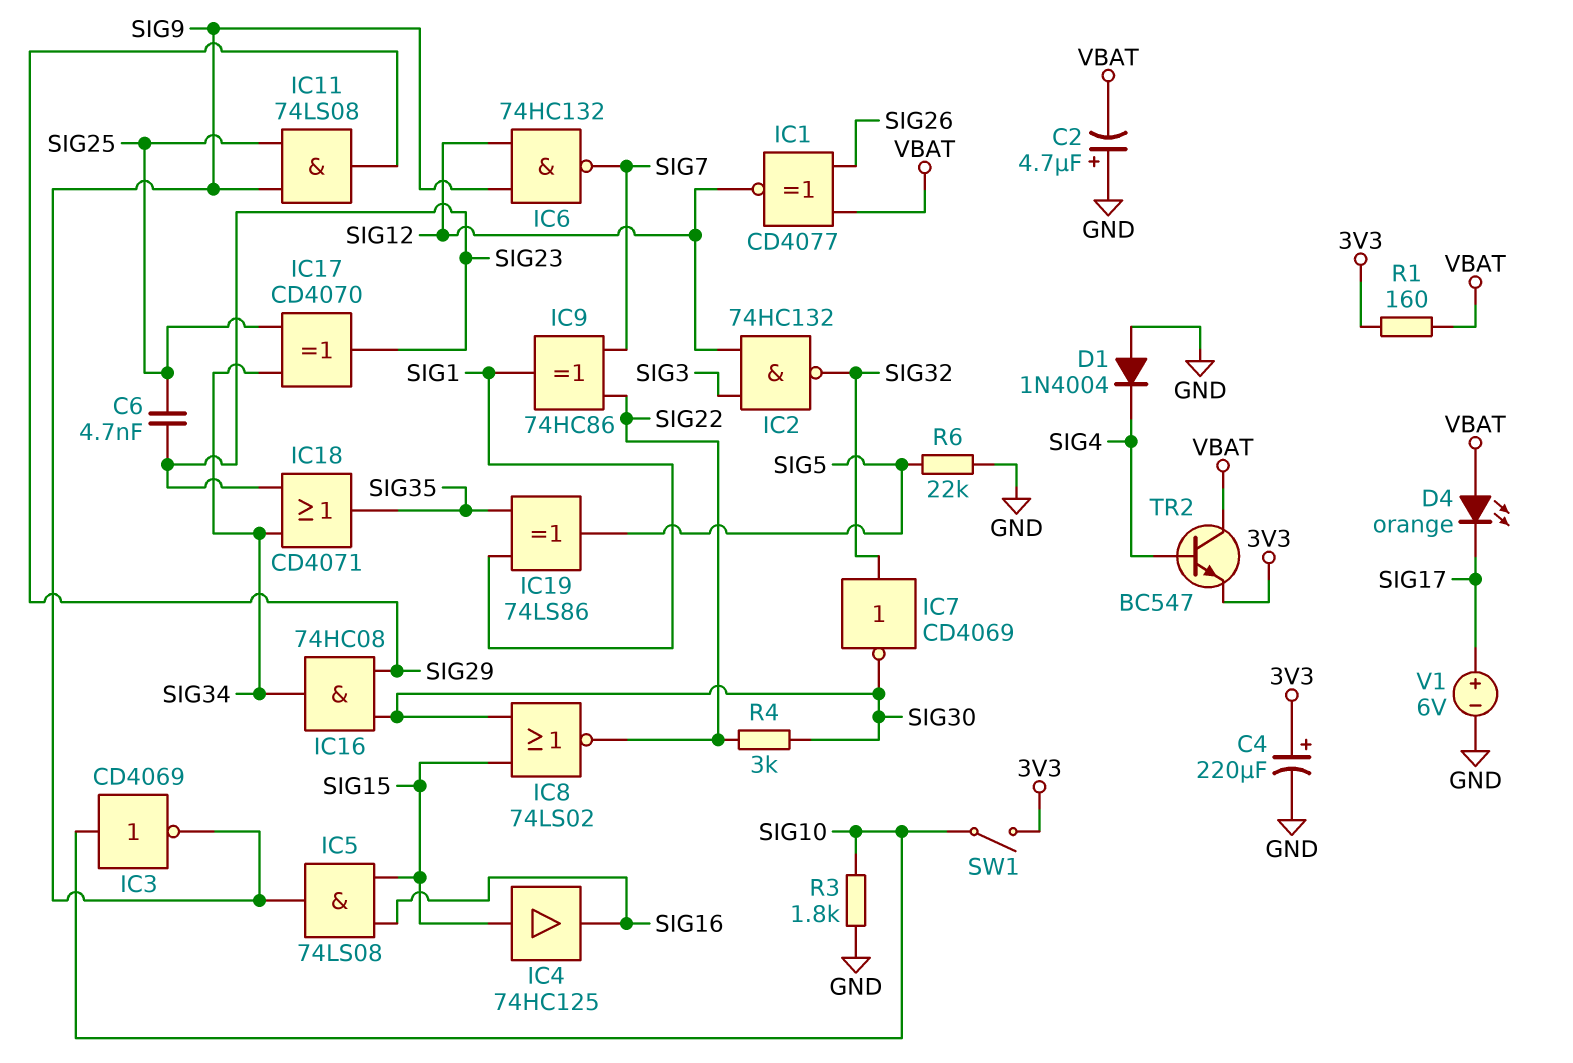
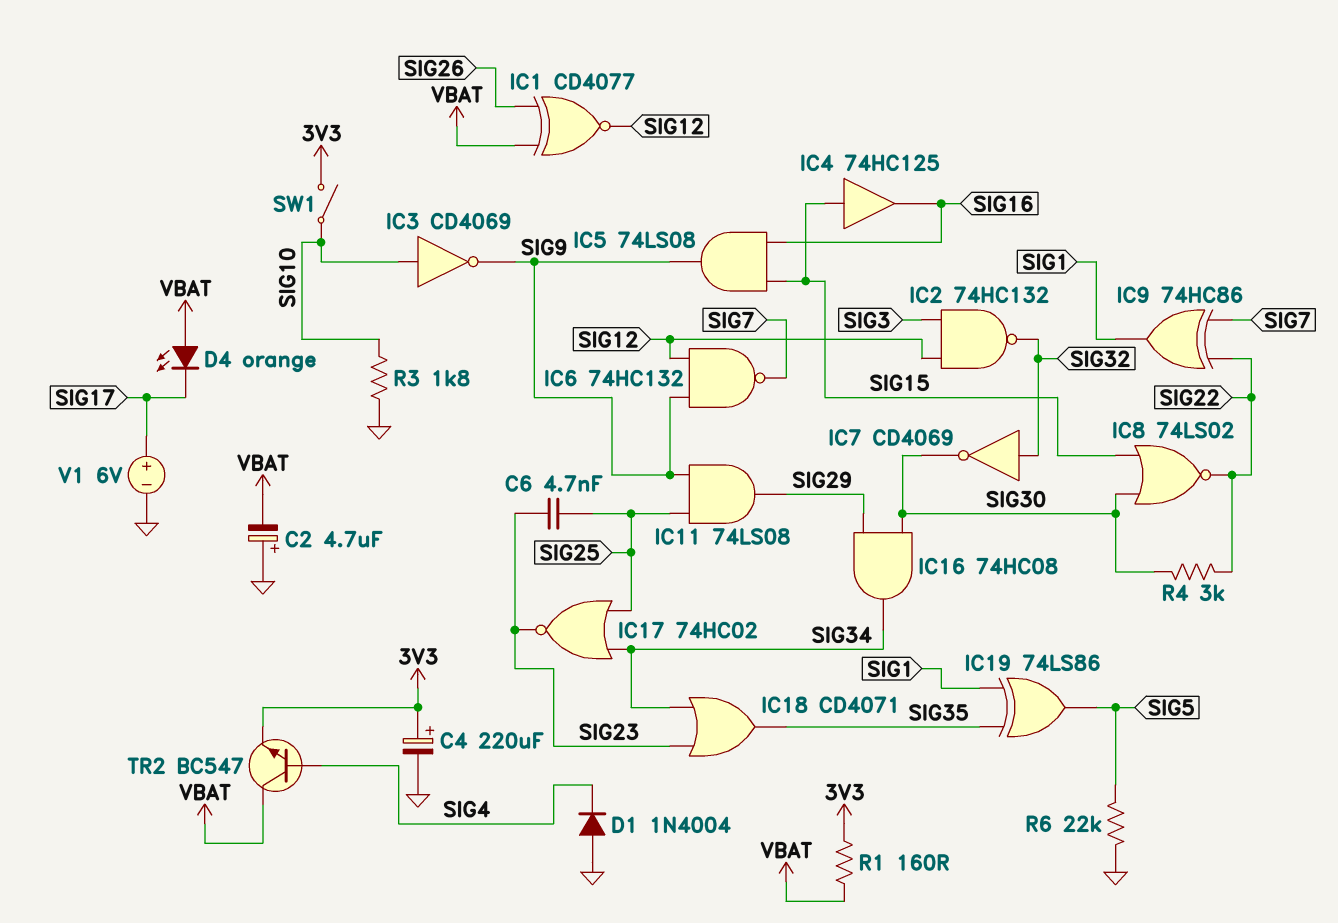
IC17: XOR CD4070 (in SIG25, in SIG34, out SIG23) -> NOR 74HC02 (in SIG25, in SIG34, out SIG23)

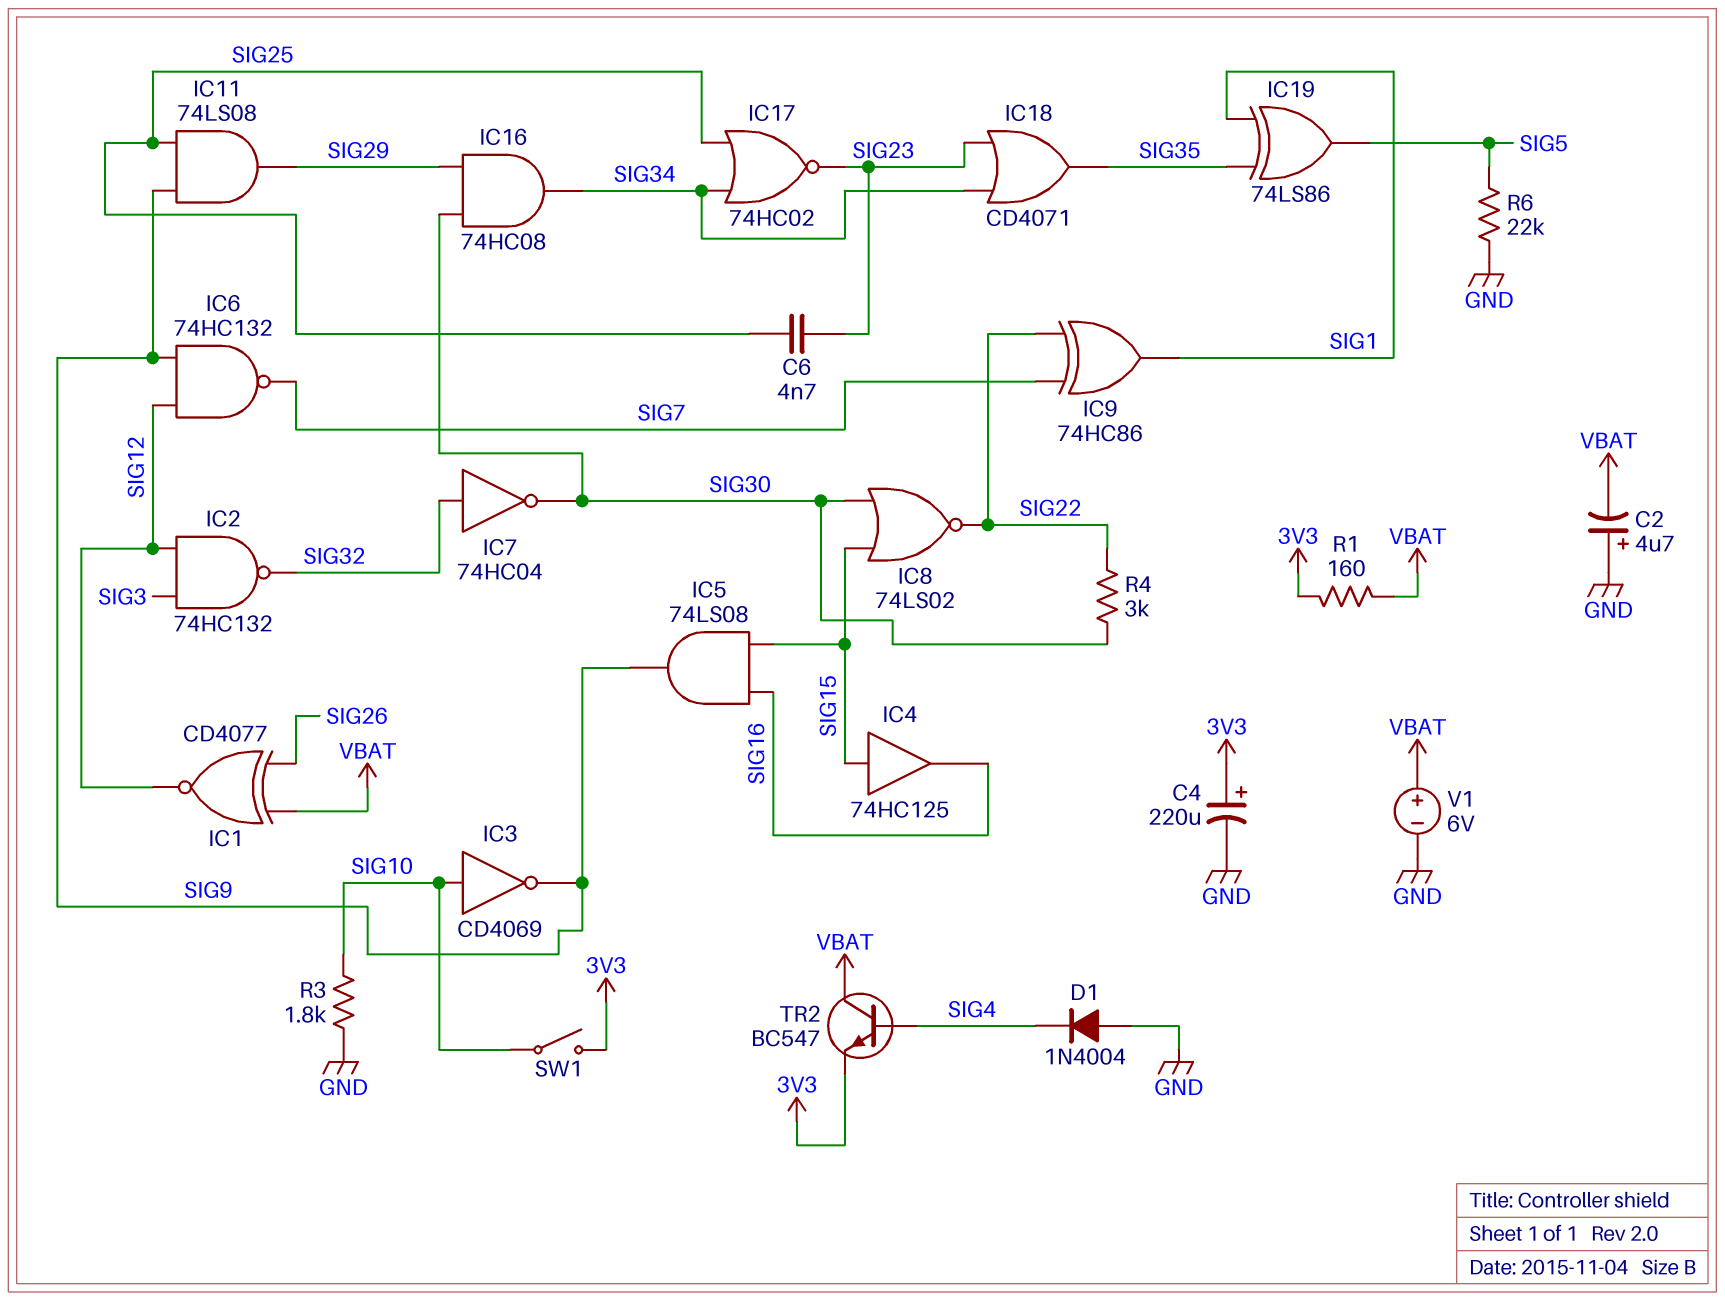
D4: LED orange (A VBAT, K SIG17) -> none
IC7: NOT CD4069 (in SIG32, out SIG30) -> NOT 74HC04 (in SIG32, out SIG30)
V1: 6V (plus SIG17, minus GND) -> 6V (plus VBAT, minus GND)

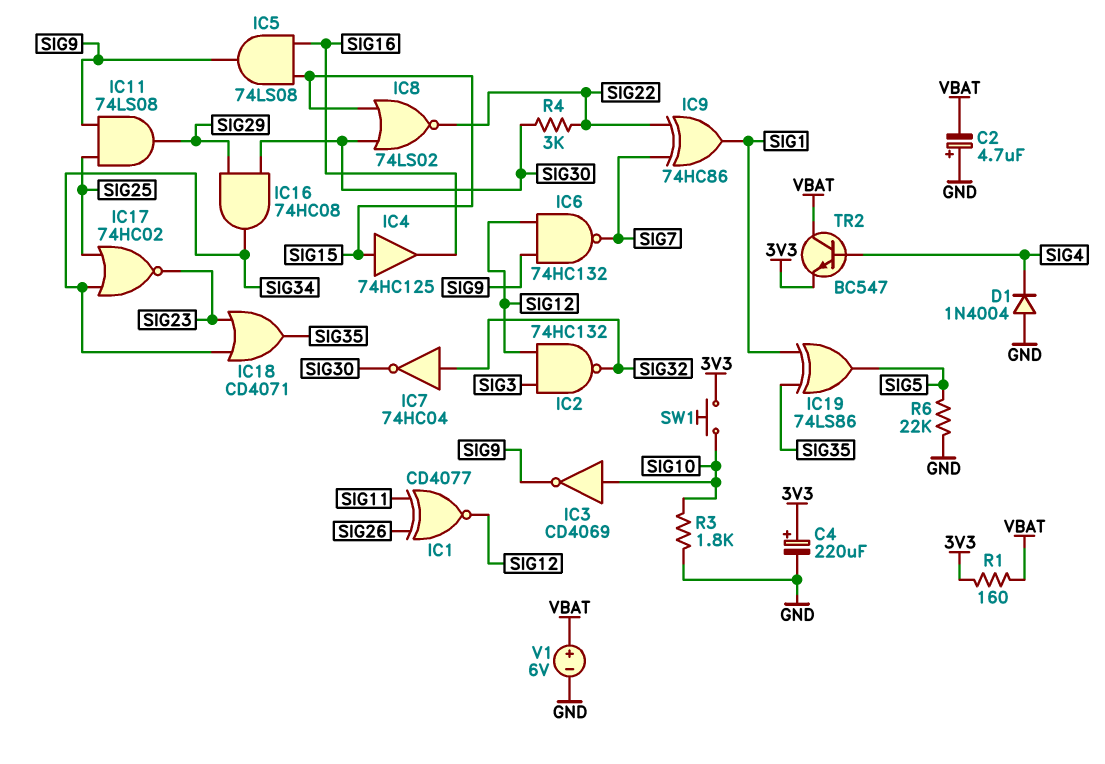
C6: 4.7nF (SIG23, SIG25) -> none
IC1: XNOR CD4077 (in SIG26, in VBAT, out SIG12) -> XNOR CD4077 (in SIG11, in SIG26, out SIG12)
SW1: switch (3V3, SIG10) -> button (3V3, SIG10)

